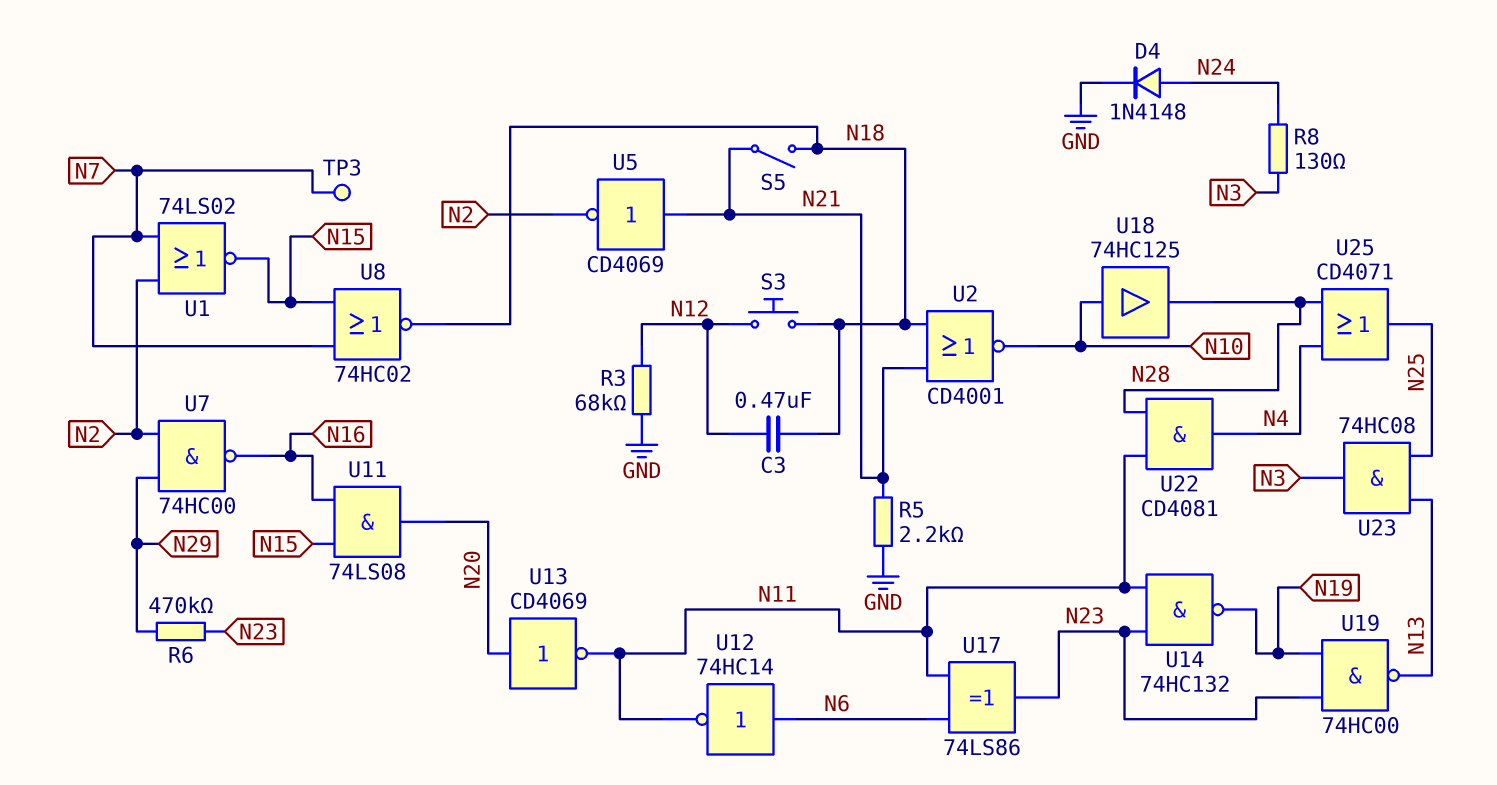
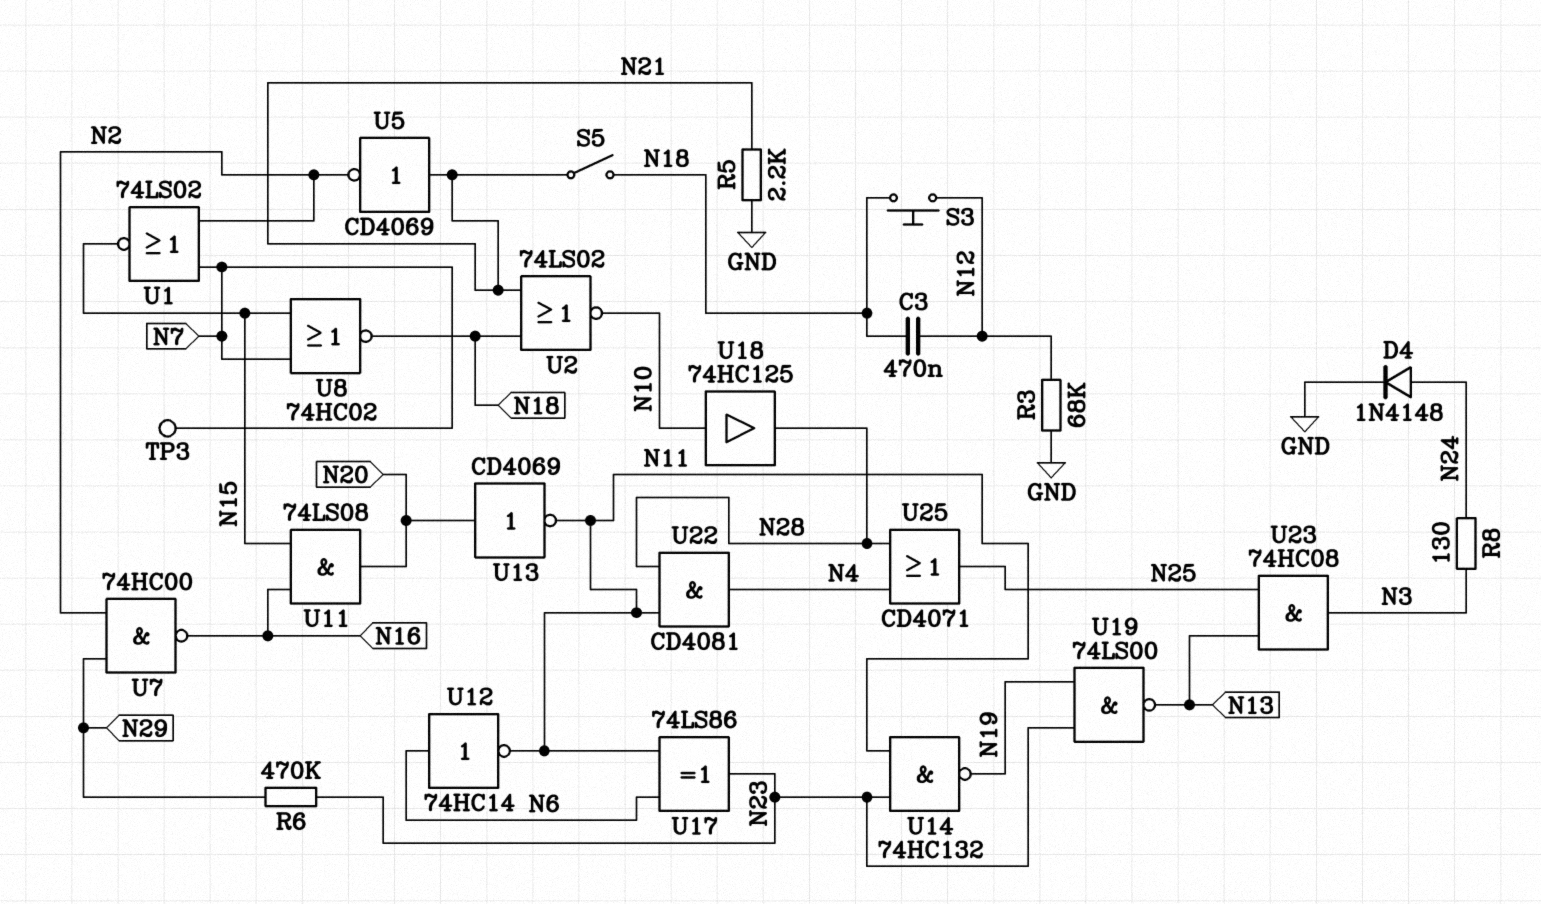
U2: NOR CD4001 (in N18, in N21, out N10) -> NOR 74LS02 (in N18, in N21, out N10)
U19: NAND 74HC00 (in N19, in N23, out N13) -> NAND 74LS00 (in N19, in N23, out N13)

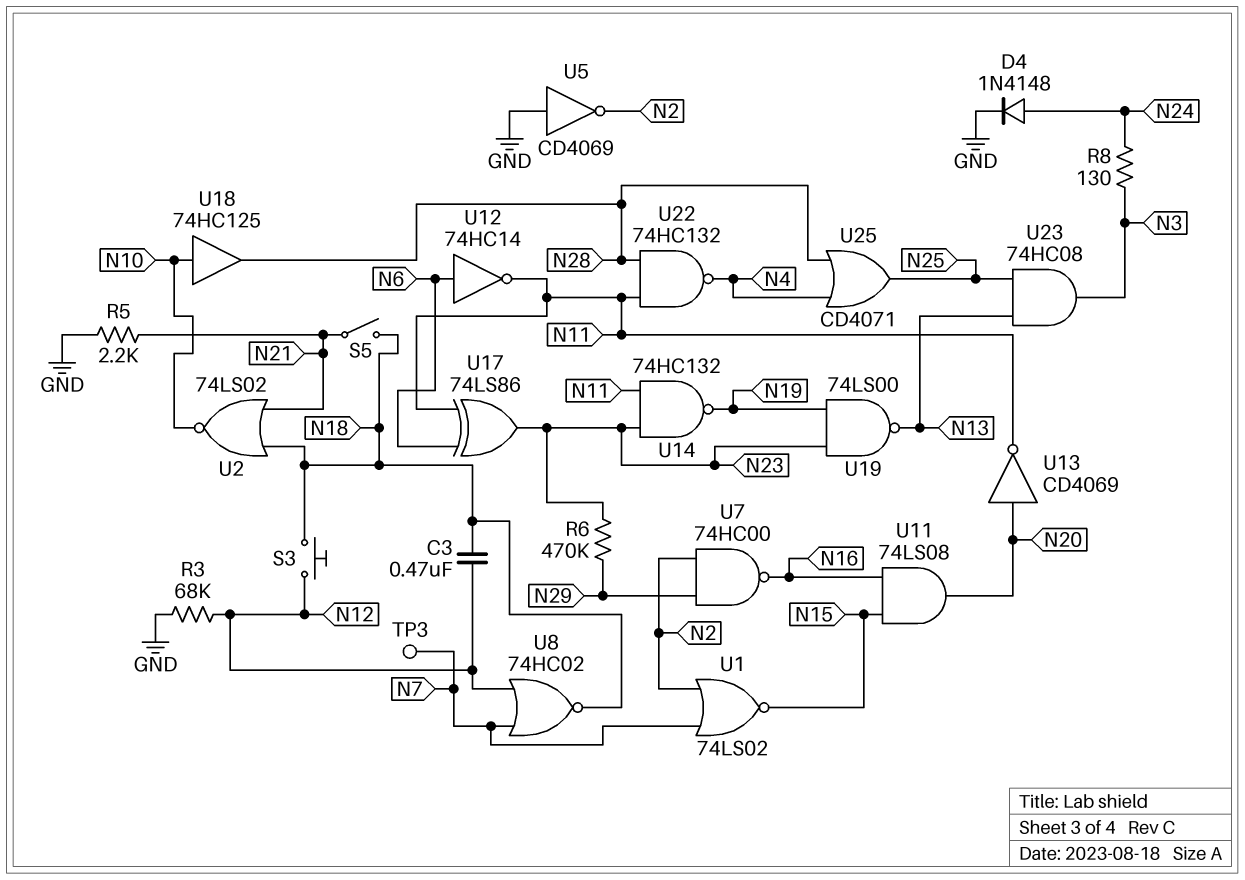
U5: NOT CD4069 (in N21, out N2) -> NOT CD4069 (in GND, out N2)
U8: NOR 74HC02 (in N7, in N15, out N18) -> NOR 74HC02 (in N7, in N12, out N18)
U22: AND CD4081 (in N11, in N28, out N4) -> NAND 74HC132 (in N11, in N28, out N4)

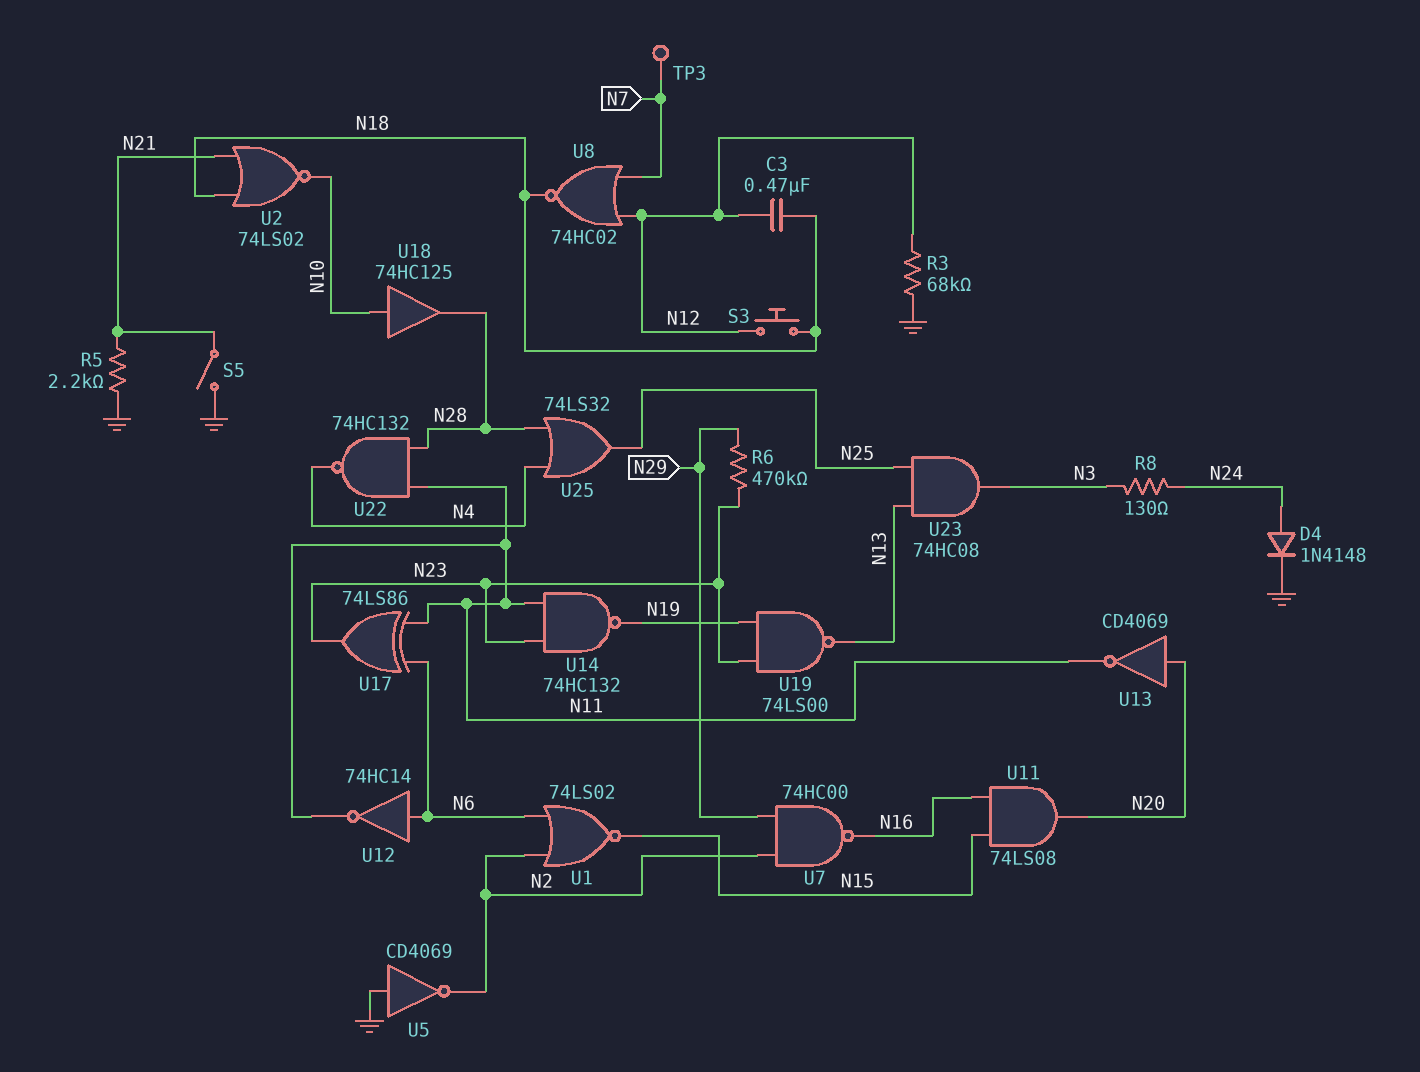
S5: switch (N18, N21) -> switch (GND, N21)
U1: NOR 74LS02 (in N2, in N7, out N15) -> NOR 74LS02 (in N2, in N6, out N15)
U25: OR CD4071 (in N4, in N28, out N25) -> OR 74LS32 (in N4, in N28, out N25)

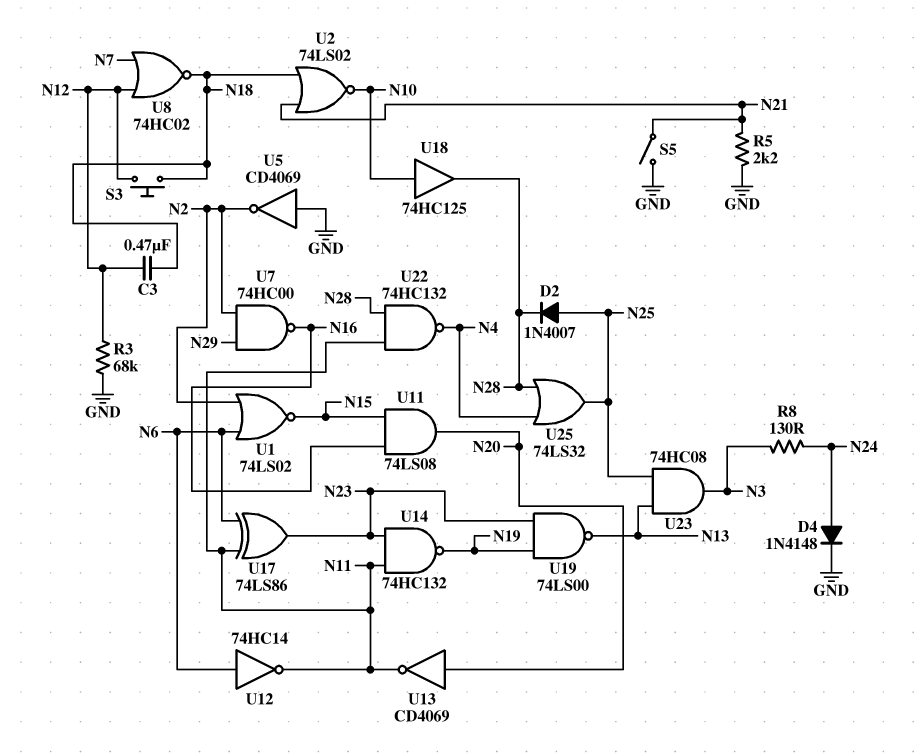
D2: none -> diode 1N4007 (A N25, K N28)
R6: 470k (N23, N29) -> none
TP3: test point (N7) -> none

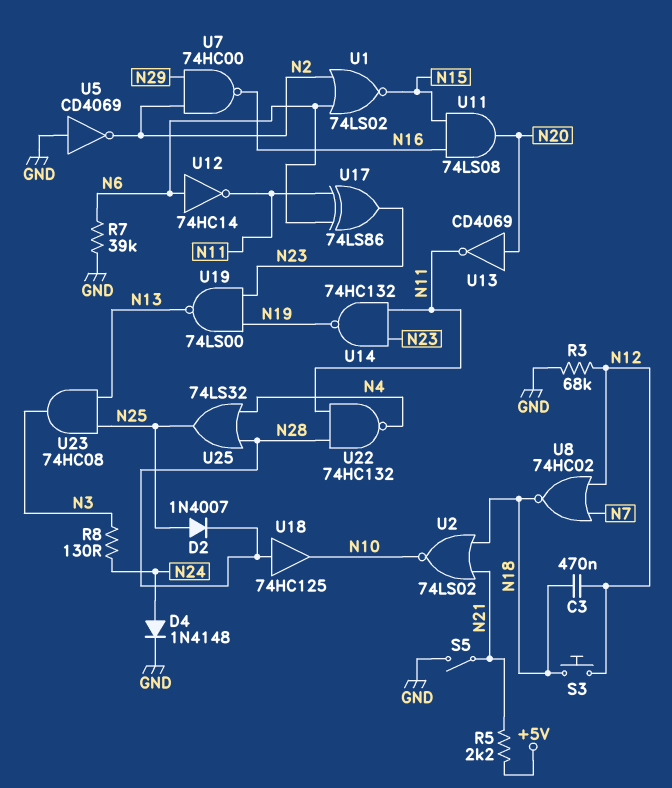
R5: 2.2k (GND, N21) -> 2.2k (+5V, N21)
R7: none -> 39k (GND, N6)
U18: buffer 74HC125 (in N10, out N28) -> buffer 74HC125 (in N28, out N10)

